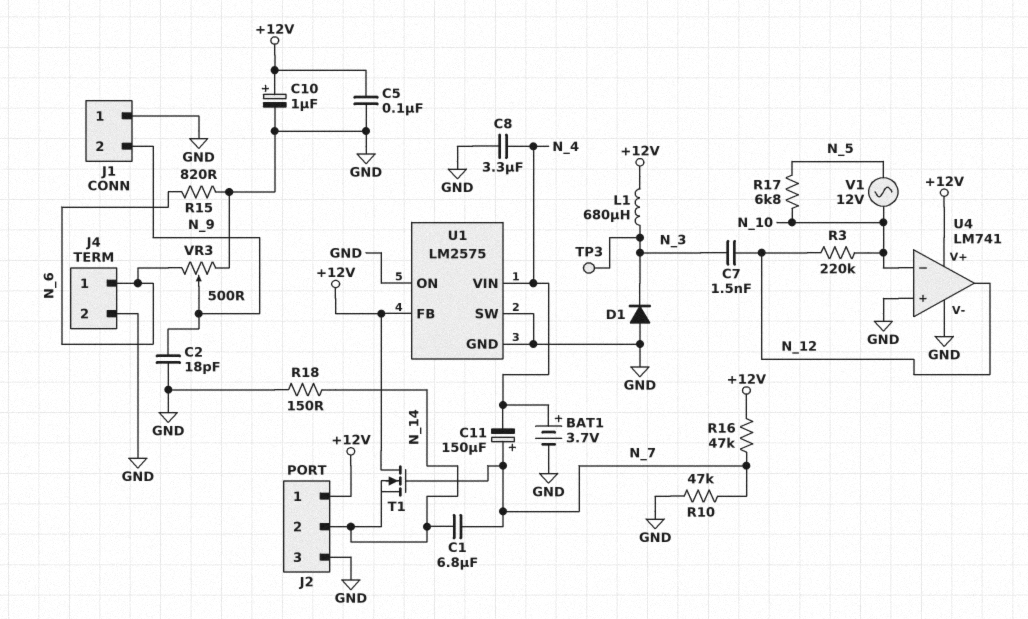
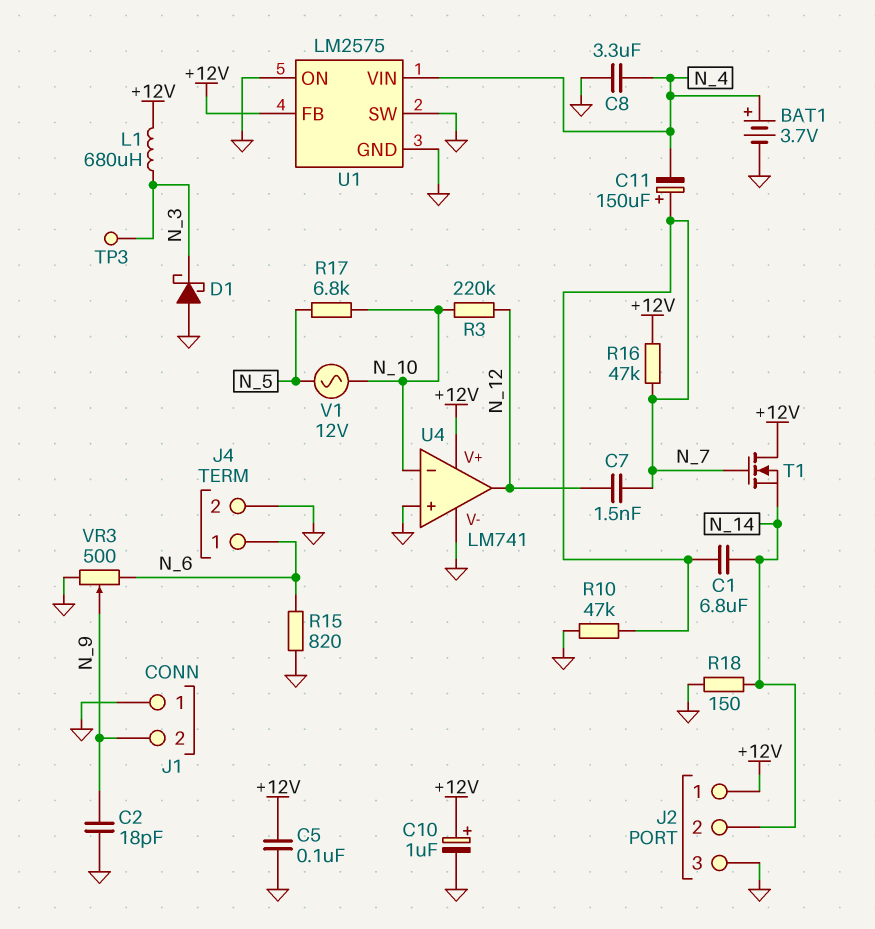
C7: 1.5nF (N_3, N_12) -> 1.5nF (N_7, N_12)
D1: diode (A GND, K N_3) -> schottky (A GND, K N_3)

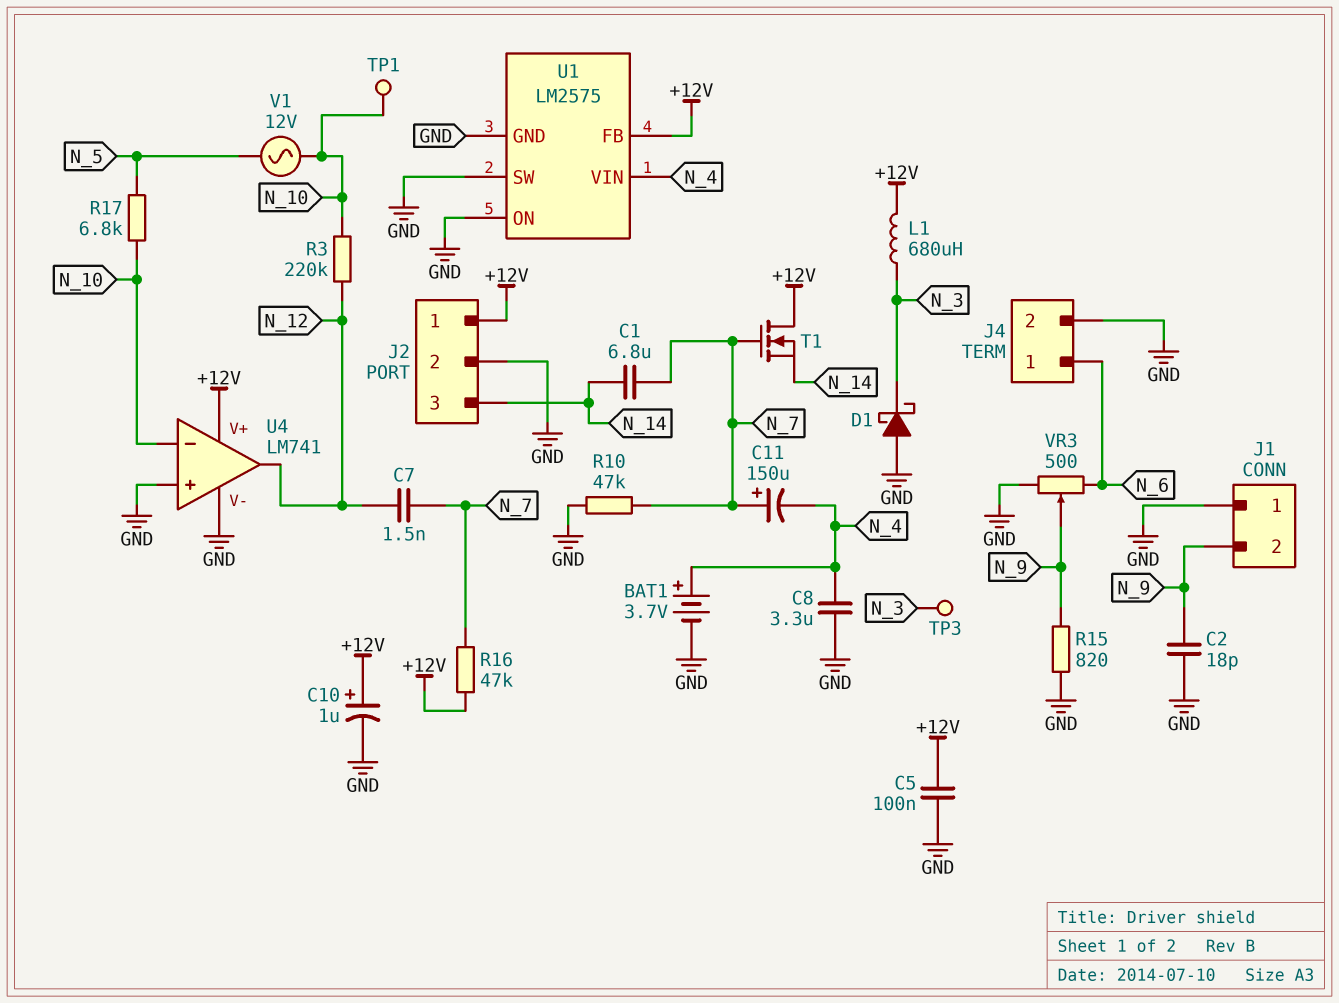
J2 pin 2: N_14 -> GND
J2 pin 3: GND -> N_14
R15: 820 (GND, N_6) -> 820 (GND, N_9)
R18: 150 (GND, N_14) -> none
TP1: none -> test point (N_10)

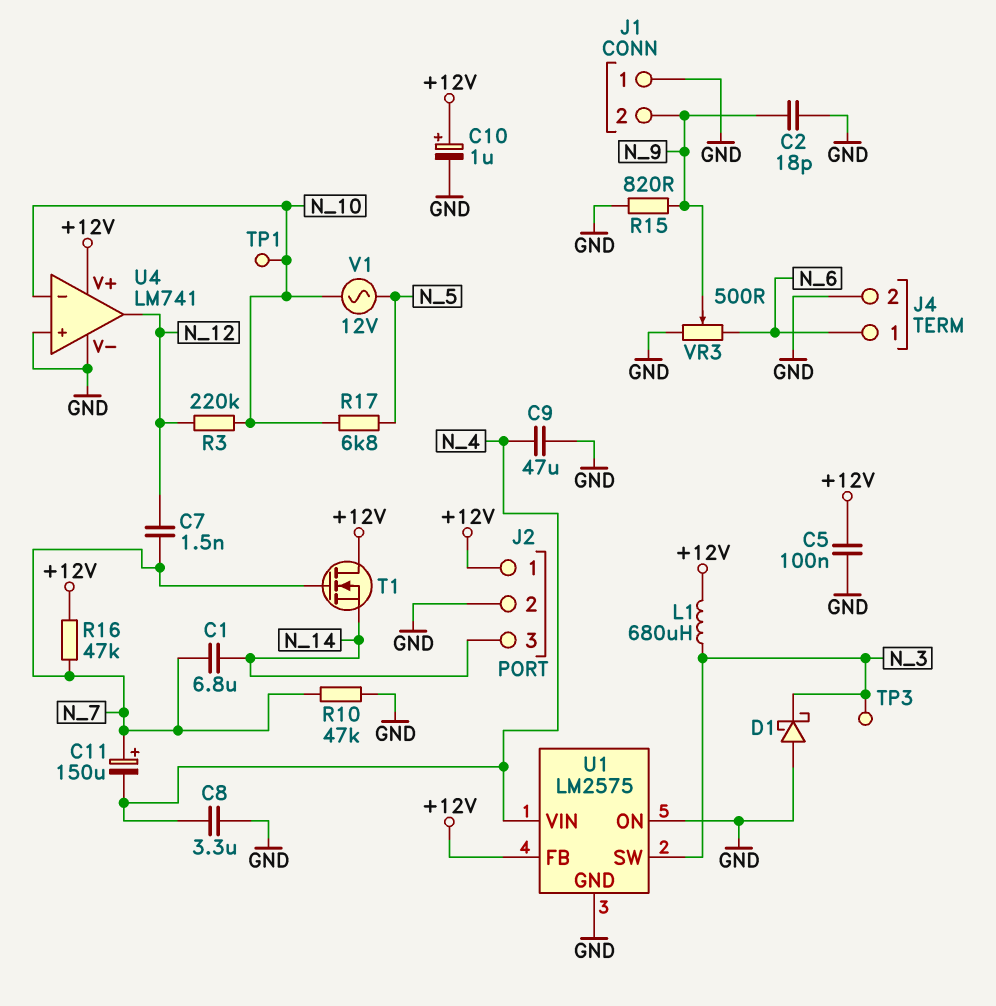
BAT1: 3.7V (plus N_4, minus GND) -> none
C9: none -> 47uF (GND, N_4)
U1 pin SW: GND -> N_3

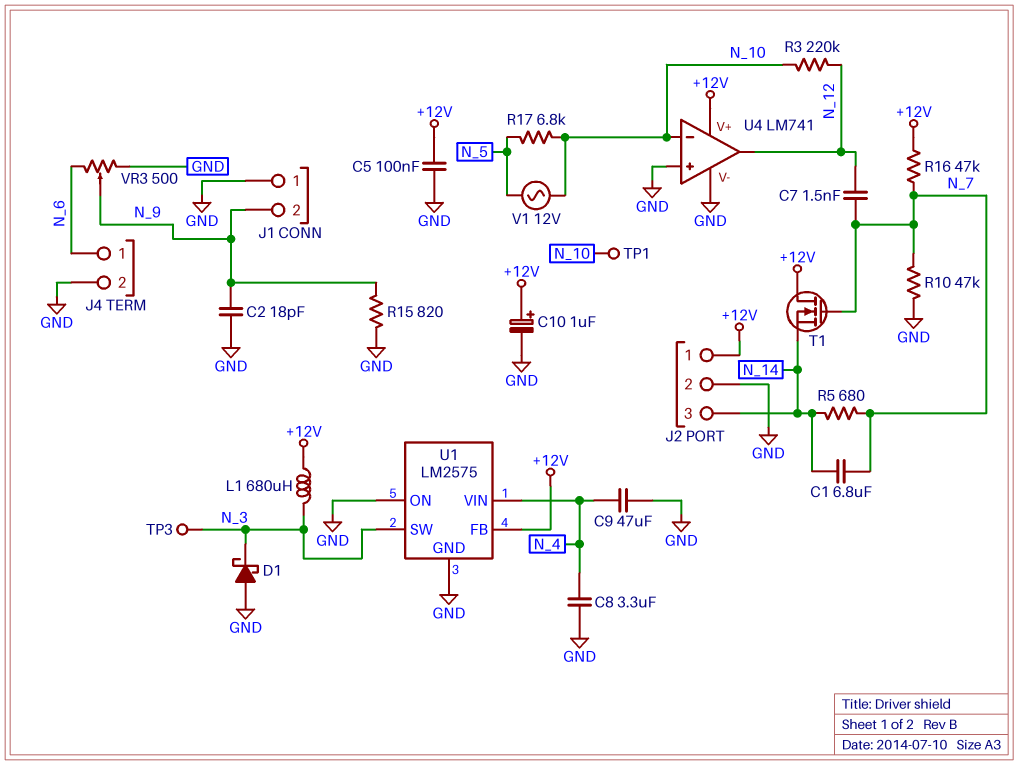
C11: 150uF (plus N_7, minus N_4) -> none
R5: none -> 680 (N_7, N_14)

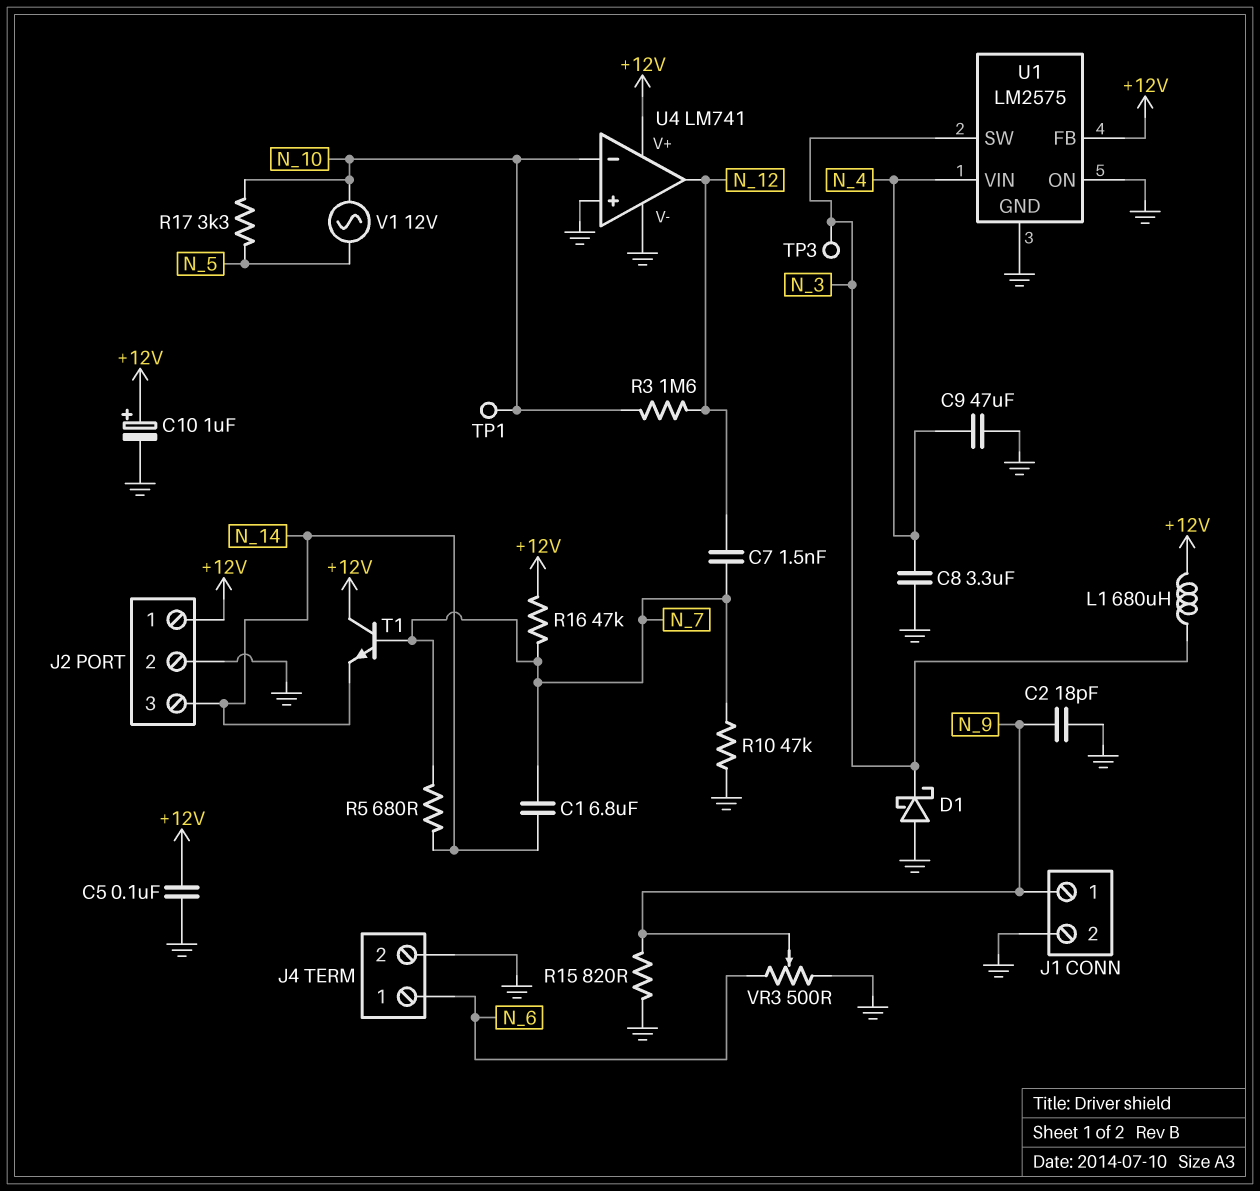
J1 pin 1: GND -> N_9
J1 pin 2: N_9 -> GND
R3: 220k (N_10, N_12) -> 1.6M (N_10, N_12)
R17: 6.8k (N_5, N_10) -> 3.3k (N_5, N_10)
T1: NMOS (G N_7, D +12V, S N_14) -> NPN (B N_7, C +12V, E N_14)

